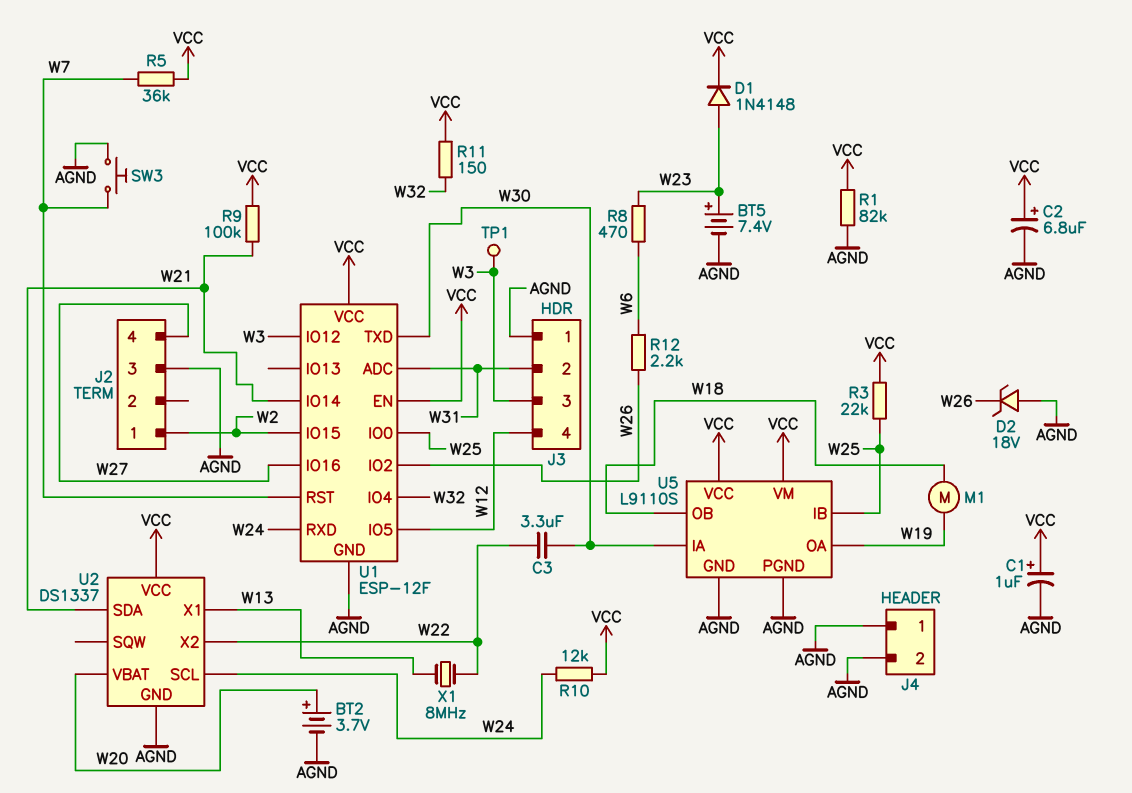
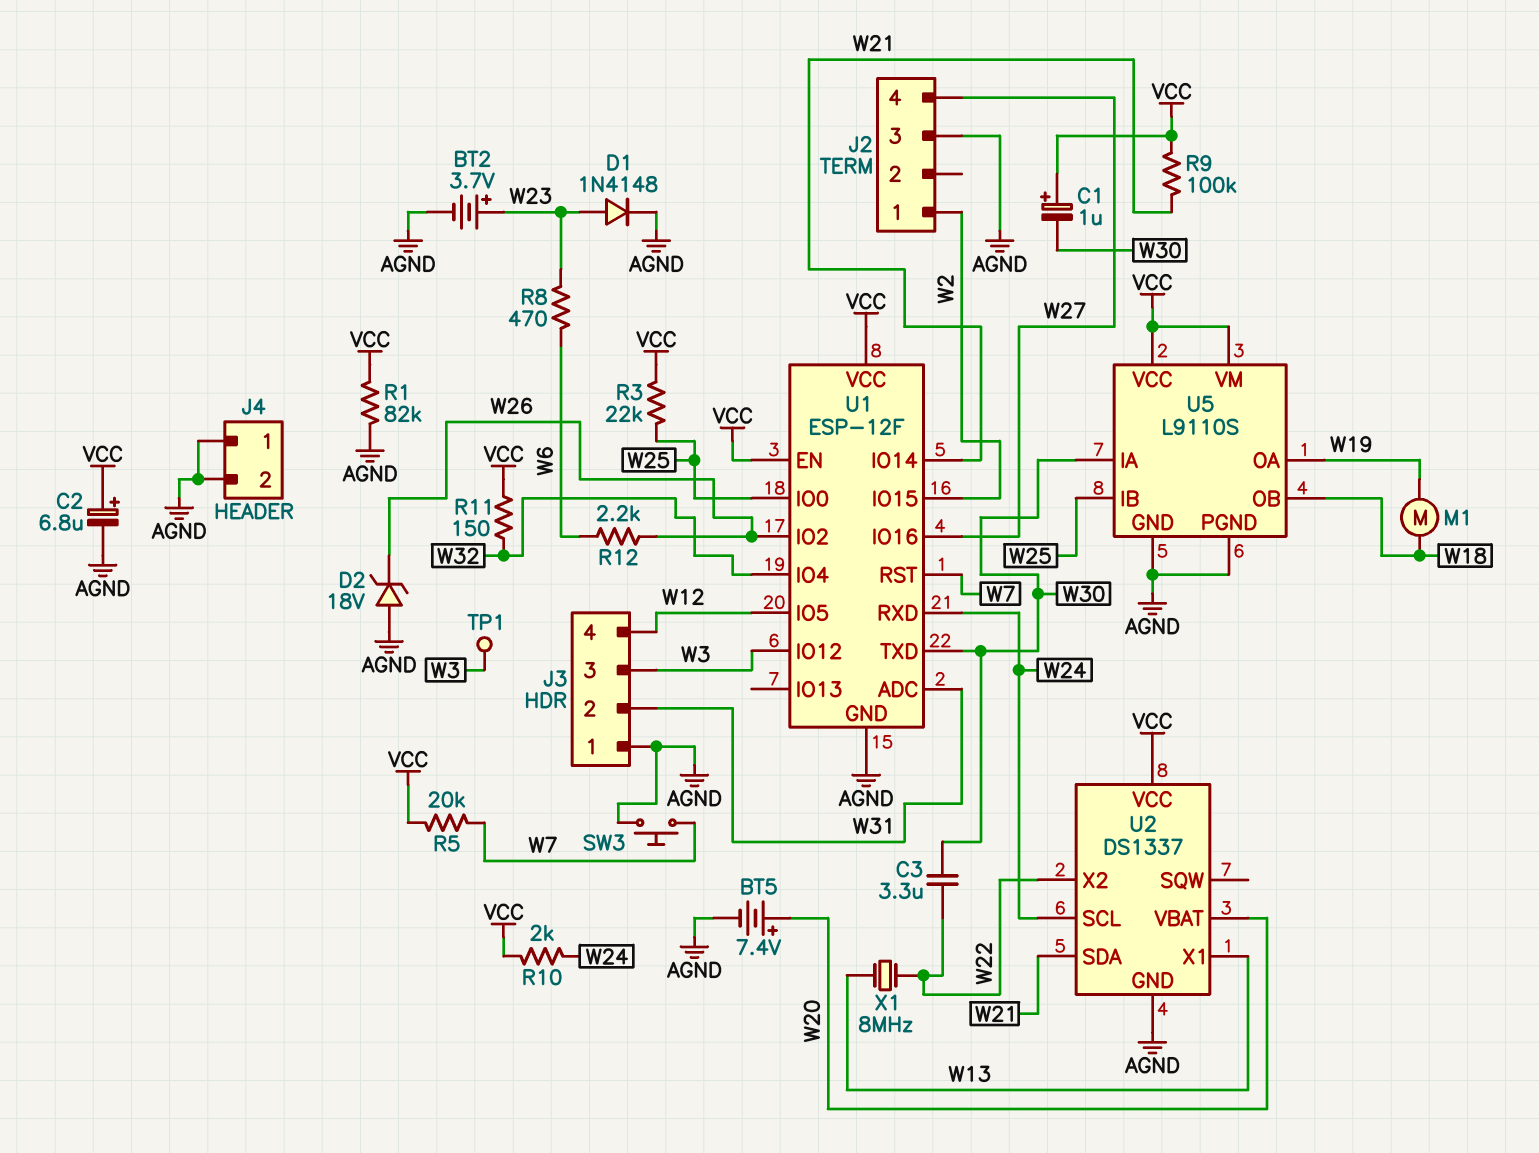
BT2: 3.7V (plus W20, minus AGND) -> 3.7V (plus W23, minus AGND)
BT5: 7.4V (plus W23, minus AGND) -> 7.4V (plus W20, minus AGND)
C1: 1uF (plus VCC, minus AGND) -> 1uF (plus VCC, minus W30)
D1: diode 1N4148 (A W23, K VCC) -> diode 1N4148 (A W23, K AGND)
R5: 36k (VCC, W7) -> 20k (VCC, W7)
R10: 12k (VCC, W24) -> 2k (VCC, W24)

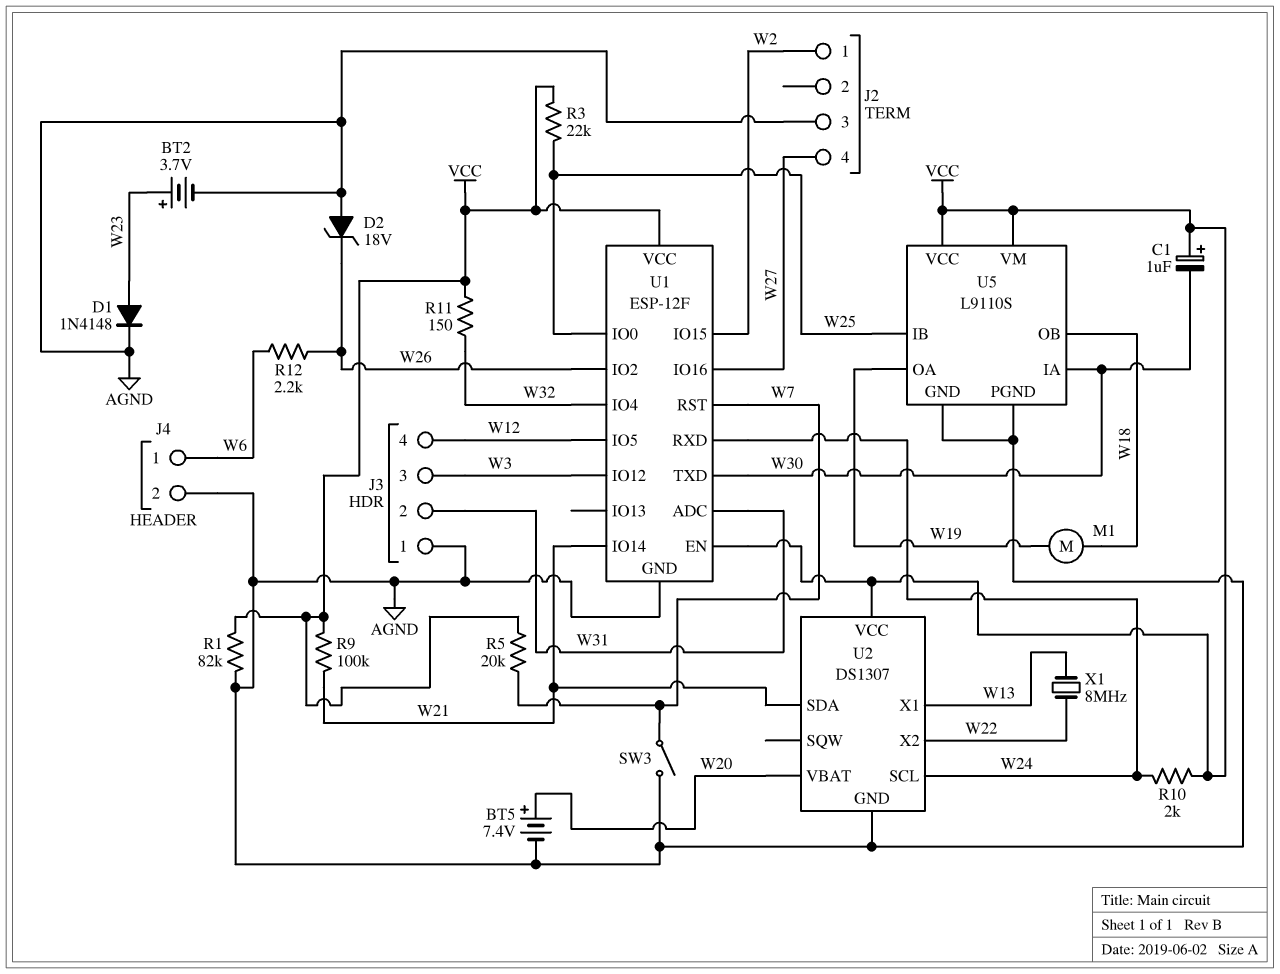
C2: 6.8uF (plus VCC, minus AGND) -> none
C3: 3.3uF (W22, W30) -> none
J4 pin 1: AGND -> W6
R8: 470 (W6, W23) -> none
SW3: button (AGND, W7) -> switch (AGND, W7)
TP1: test point (W3) -> none
U2: DS1337 -> DS1307

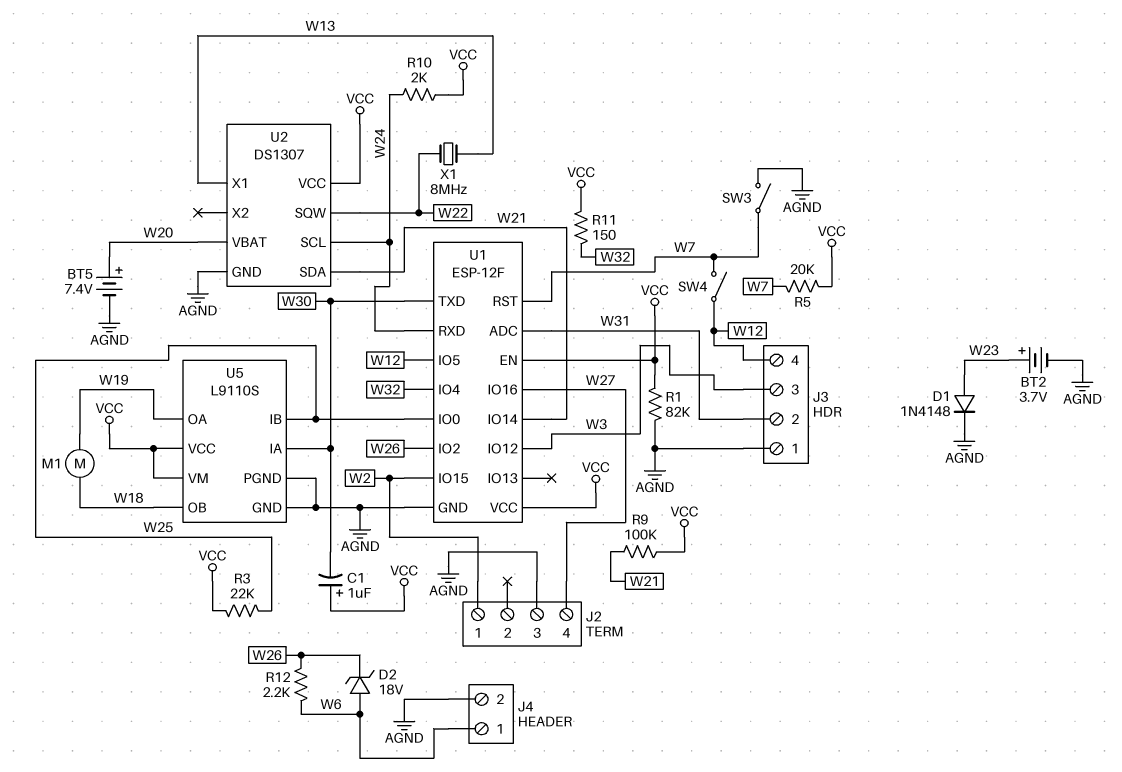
D2: zener 18V (A AGND, K W26) -> zener 18V (A W6, K W26)
SW4: none -> switch (W7, W12)
U2 pin SQW: none -> W22
U2 pin X2: W22 -> none

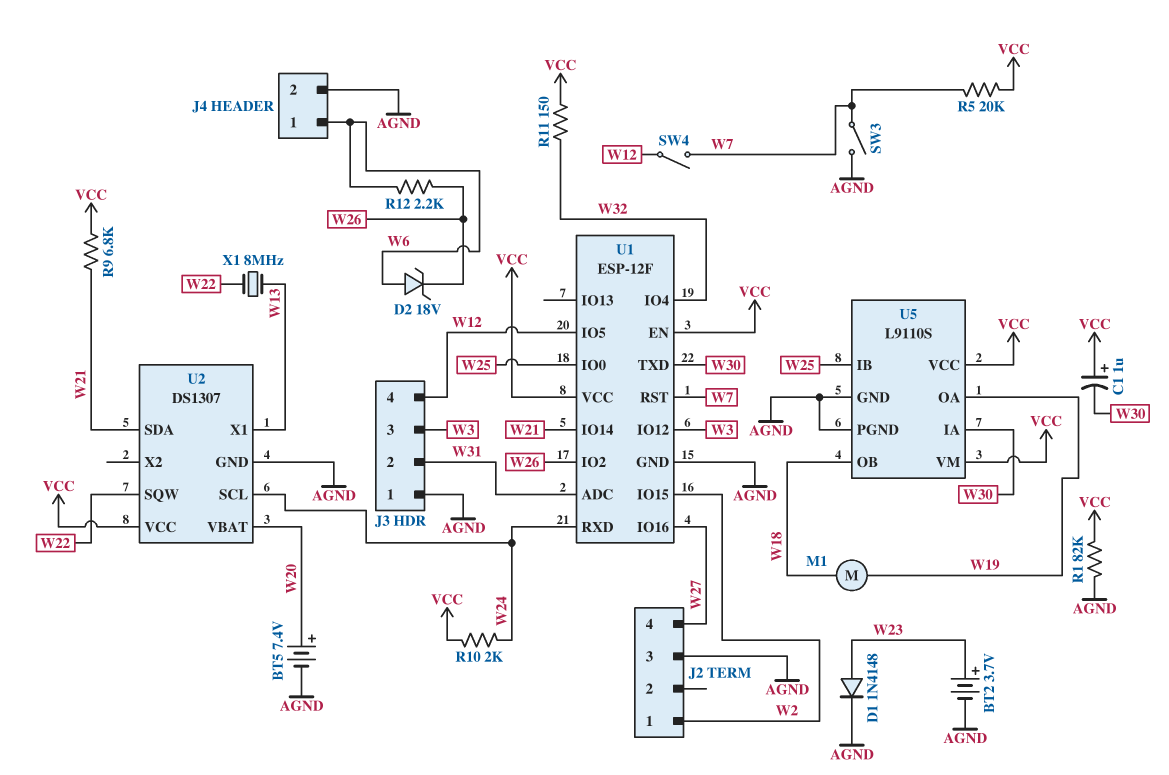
R3: 22k (VCC, W25) -> none
R9: 100k (VCC, W21) -> 6.8k (VCC, W21)

